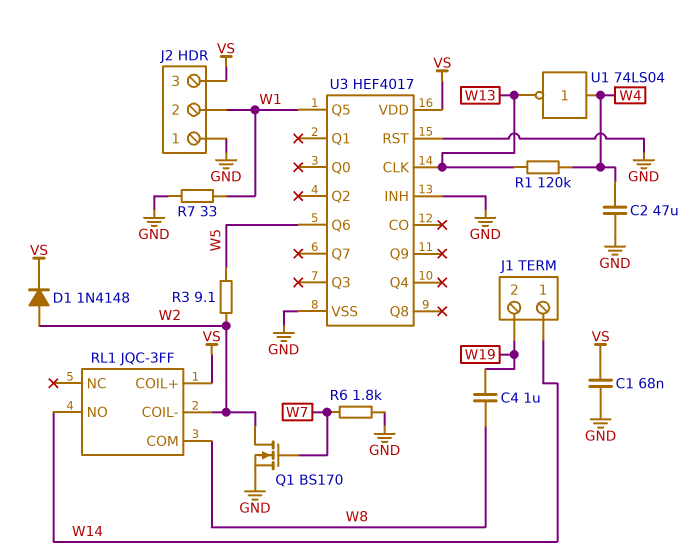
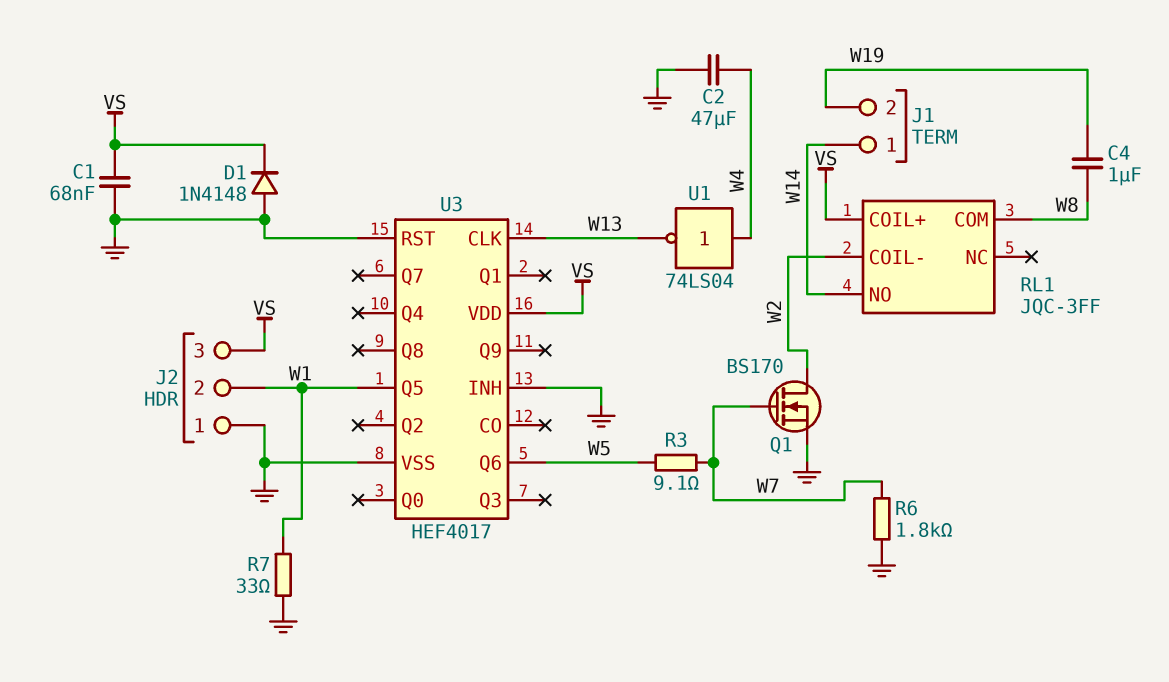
D1: diode 1N4148 (A W2, K VS) -> diode 1N4148 (A GND, K VS)
R1: 120k (W4, W13) -> none
R3: 9.1 (W2, W5) -> 9.1 (W5, W7)

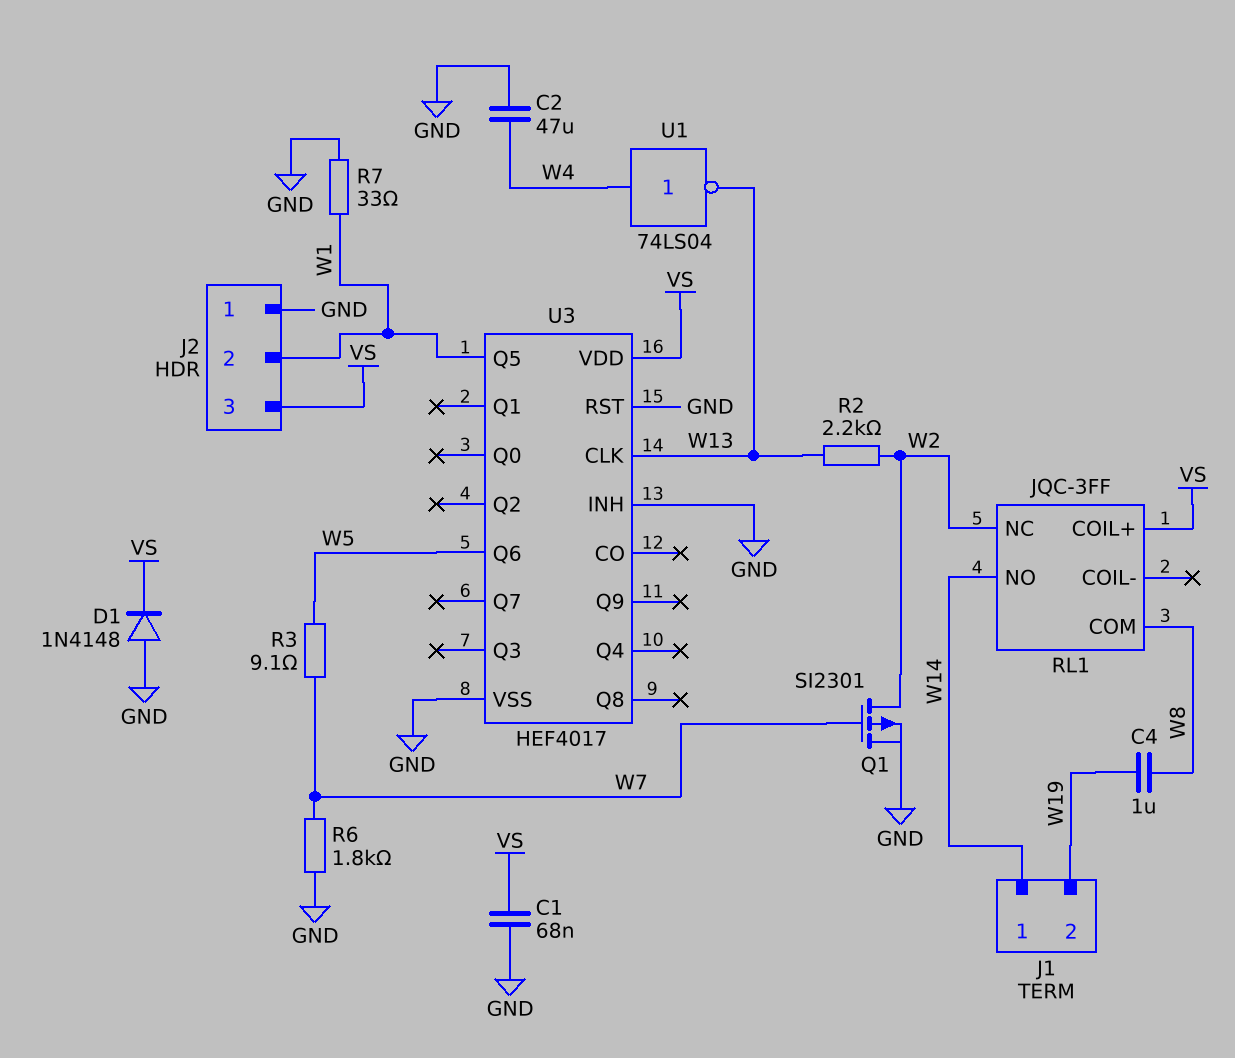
Q1: NMOS BS170 (G W7, D W2, S GND) -> PMOS SI2301 (G W7, D W2, S GND)
R2: none -> 2.2k (W2, W13)
RL1 pin COIL-: W2 -> none
RL1 pin NC: none -> W2

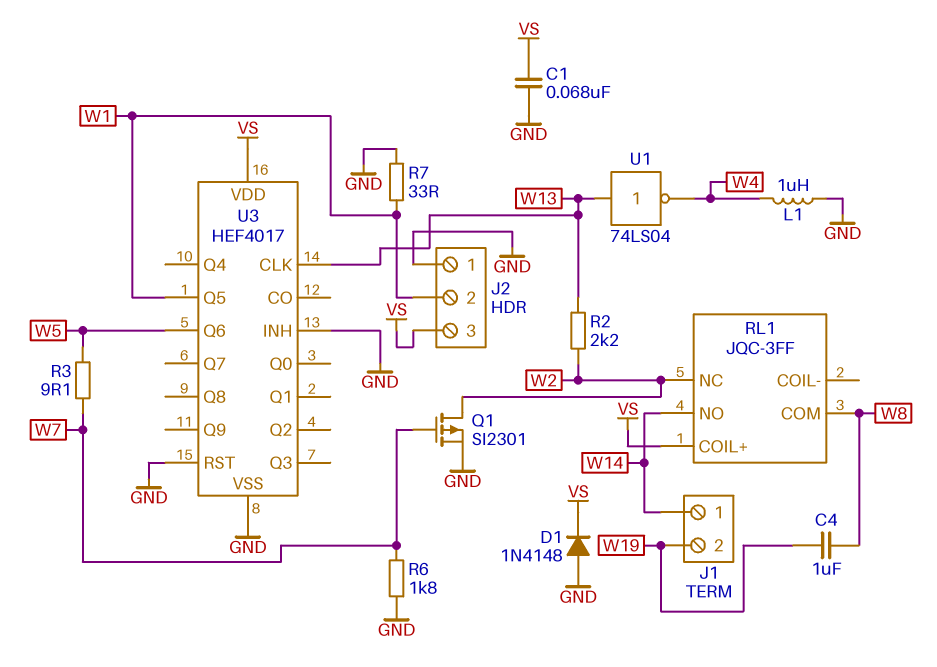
C2: 47uF (GND, W4) -> none
L1: none -> 1uH (GND, W4)
U1: NOT 74LS04 (in W4, out W13) -> NOT 74LS04 (in W13, out W4)

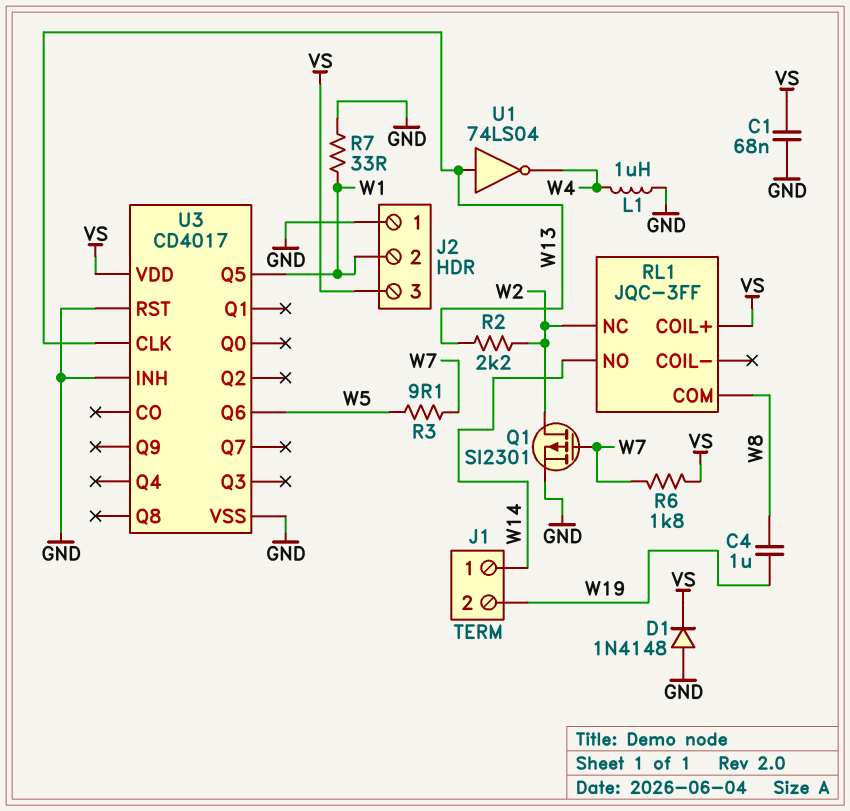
R6: 1.8k (GND, W7) -> 1.8k (VS, W7)
U3: HEF4017 -> CD4017

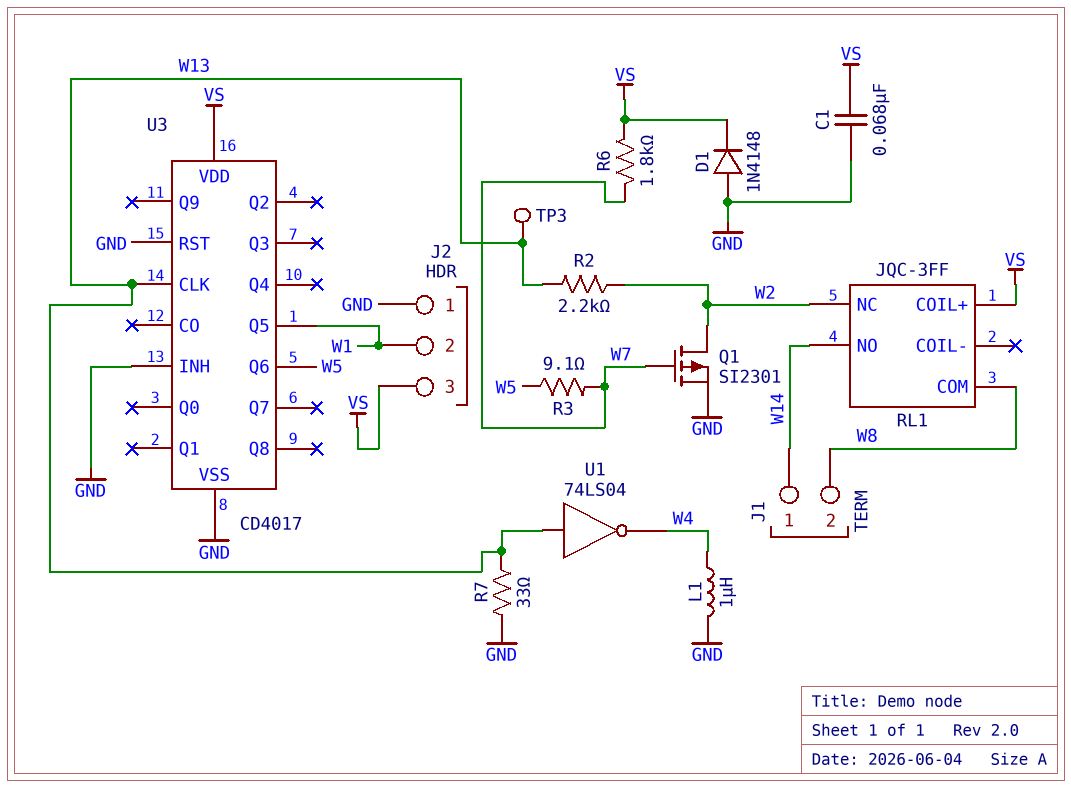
C4: 1uF (W8, W19) -> none
J1 pin 2: W19 -> W8
R7: 33 (GND, W1) -> 33 (GND, W13)
TP3: none -> test point (W13)

